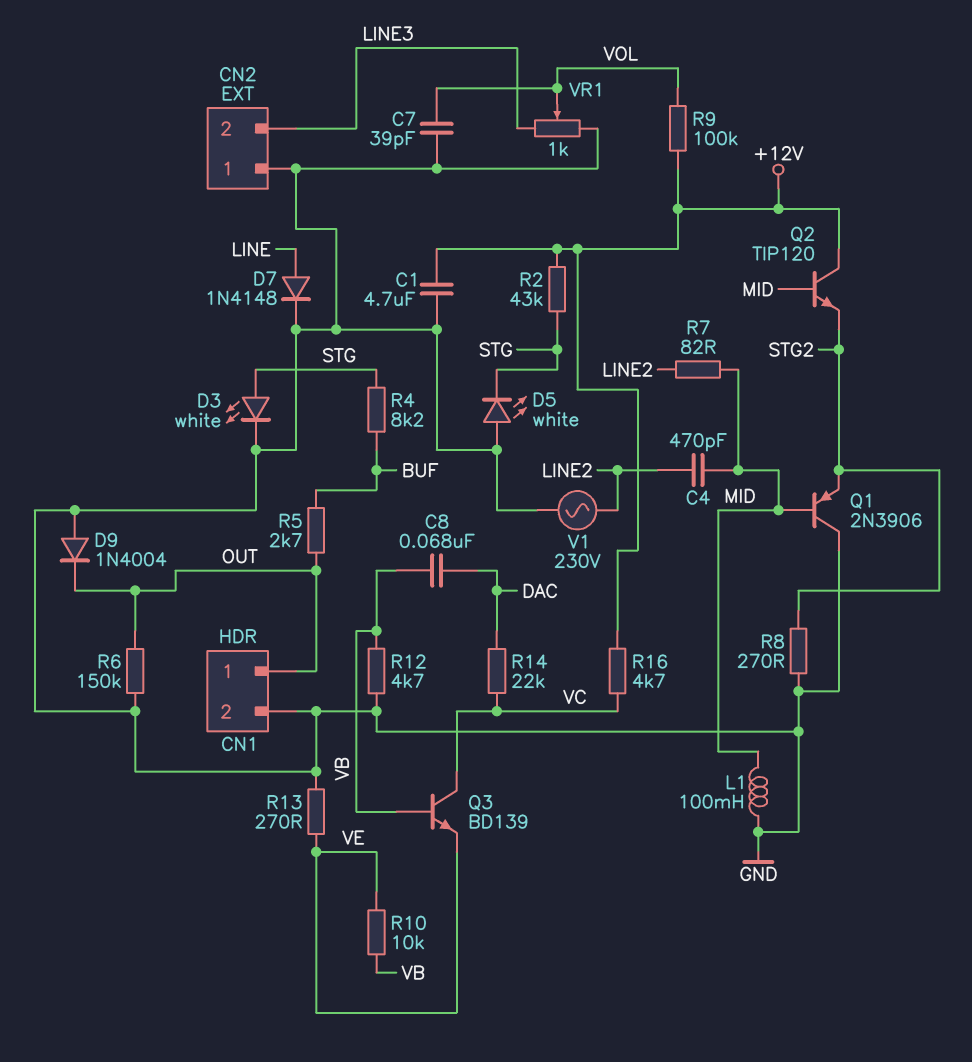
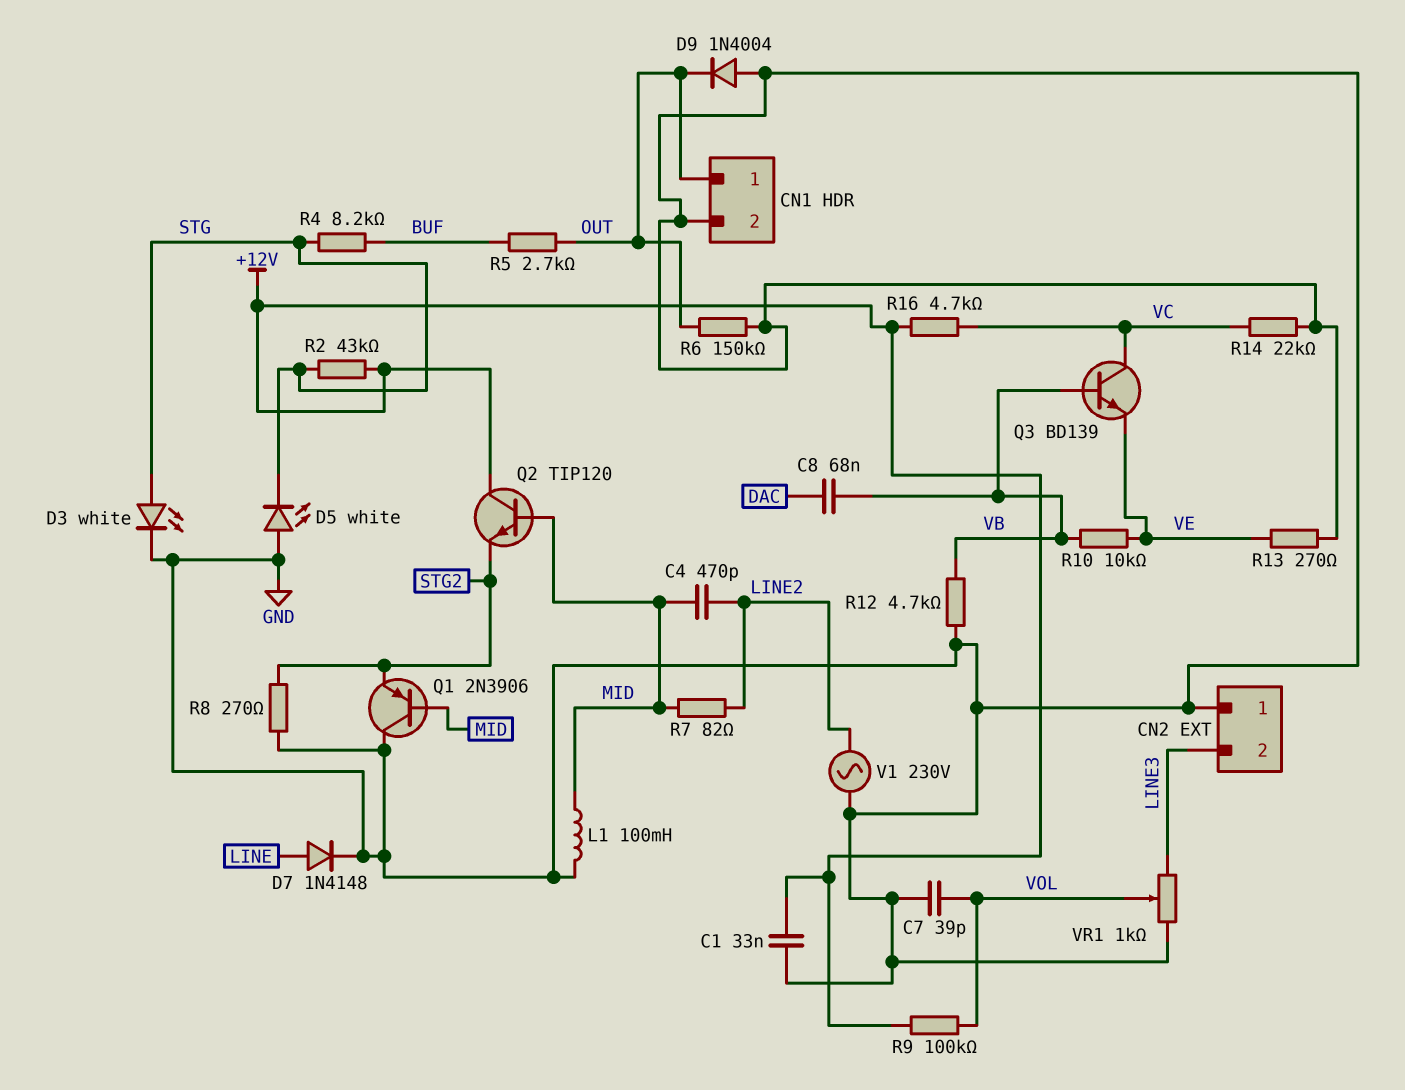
C1: 4.7uF (+12V, GND) -> 33nF (+12V, GND)
R14: 22k (DAC, VC) -> 22k (GND, VC)

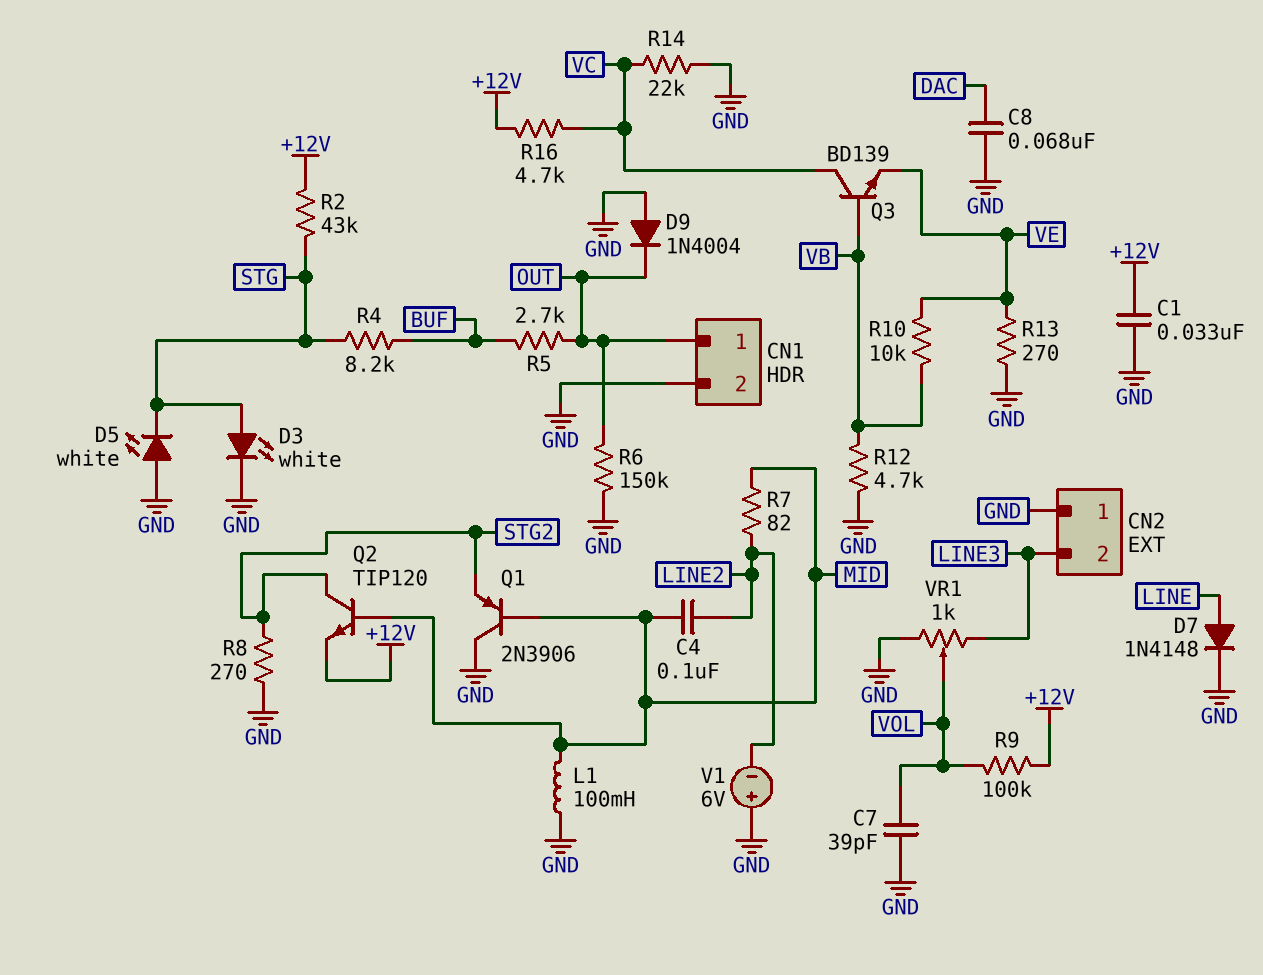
C4: 470pF (LINE2, MID) -> 100nF (LINE2, MID)
C8: 68nF (DAC, VB) -> 68nF (DAC, GND)
Q2: NPN TIP120 (B MID, C +12V, E STG2) -> NPN TIP120 (B MID, C STG2, E +12V)
V1: AC 230V (GND, LINE2) -> 6V (plus GND, minus LINE2)

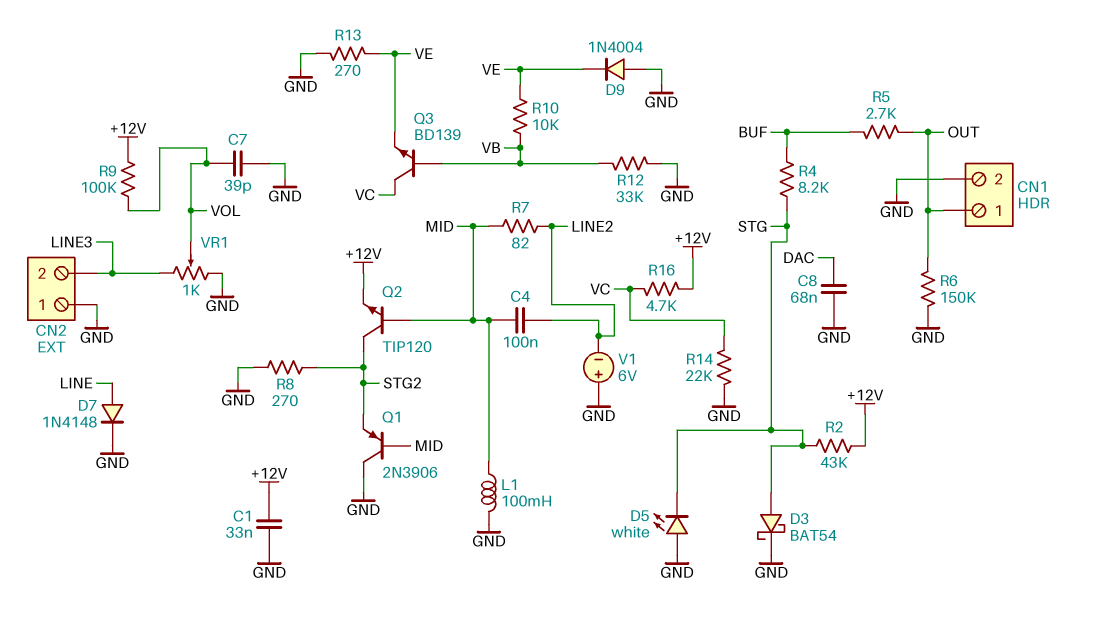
D3: LED white (A STG, K GND) -> schottky BAT54 (A STG, K GND)
D9: diode 1N4004 (A GND, K OUT) -> diode 1N4004 (A GND, K VE)
R12: 4.7k (GND, VB) -> 33k (GND, VB)

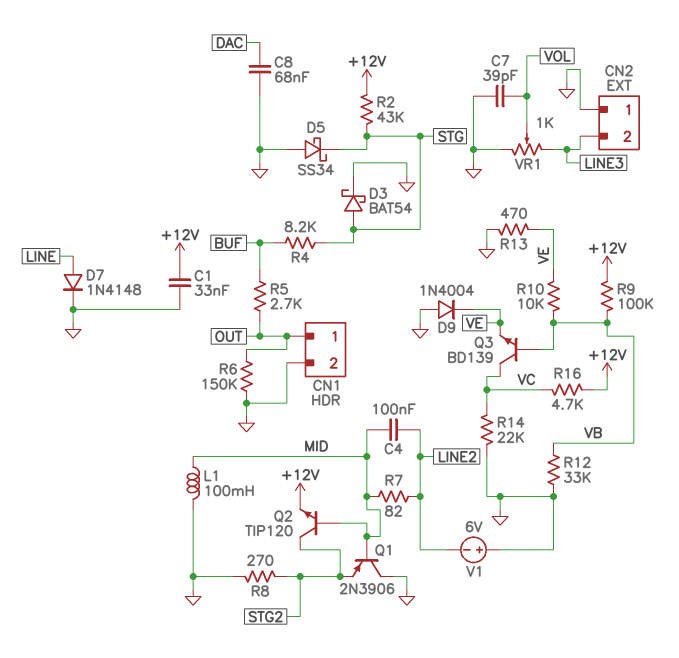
D5: LED white (A GND, K STG) -> schottky SS34 (A GND, K STG)
R9: 100k (+12V, VOL) -> 100k (+12V, VB)
R13: 270 (GND, VE) -> 470 (GND, VE)

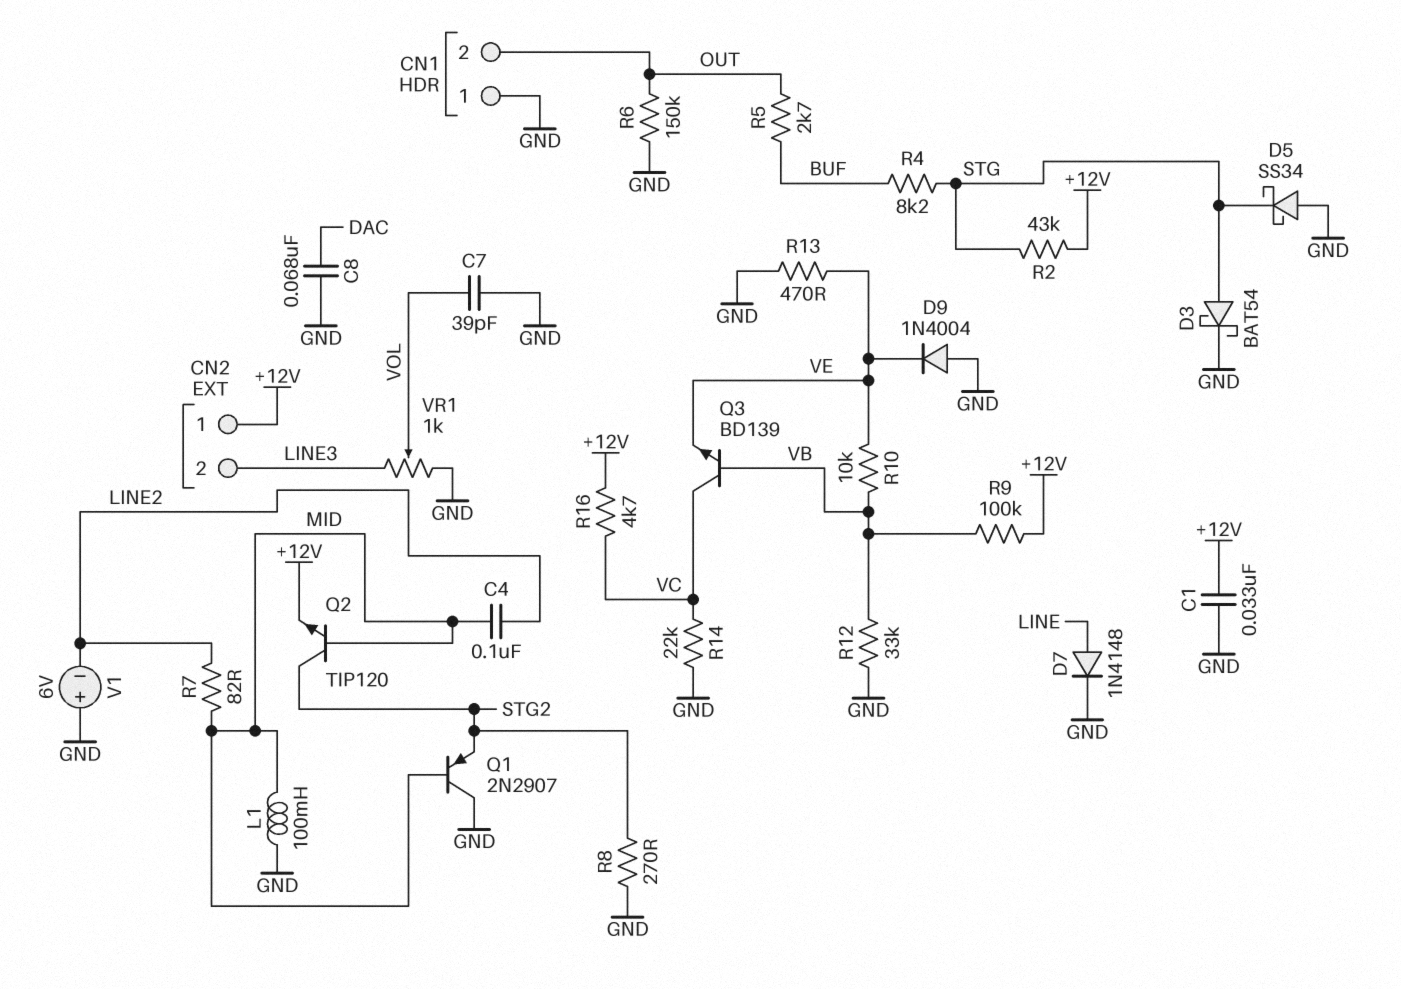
CN1 pin 1: OUT -> GND
CN1 pin 2: GND -> OUT
CN2 pin 1: GND -> +12V
Q1: PNP 2N3906 (B MID, C GND, E STG2) -> PNP 2N2907 (B MID, C GND, E STG2)

